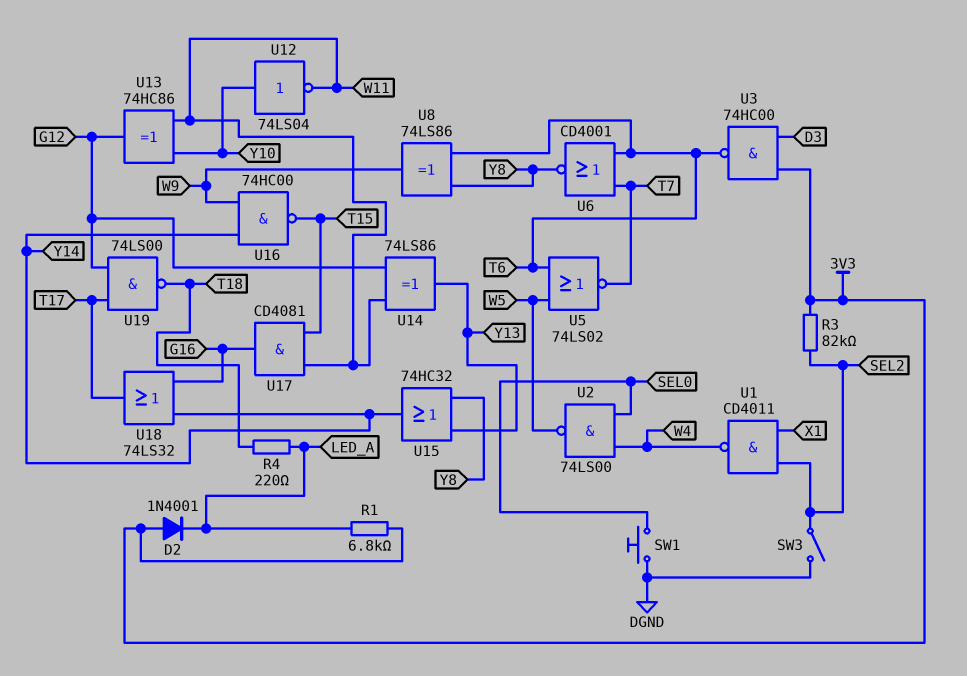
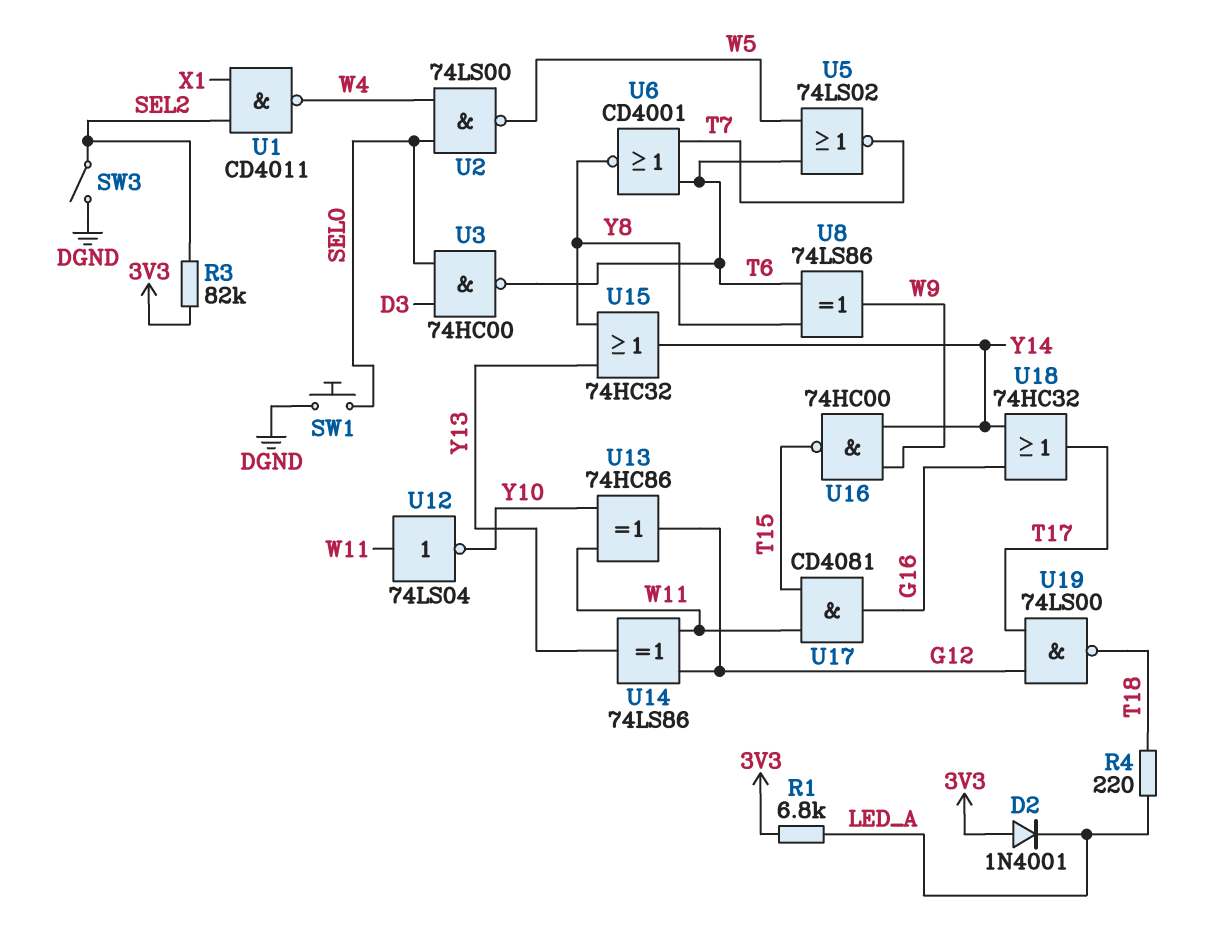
U3: NAND 74HC00 (in 3V3, in D3, out T6) -> NAND 74HC00 (in D3, in SEL0, out T6)
U12: NOT 74LS04 (in Y10, out W11) -> NOT 74LS04 (in W11, out Y10)
U18: OR 74LS32 (in G16, in Y14, out T17) -> OR 74HC32 (in G16, in Y14, out T17)

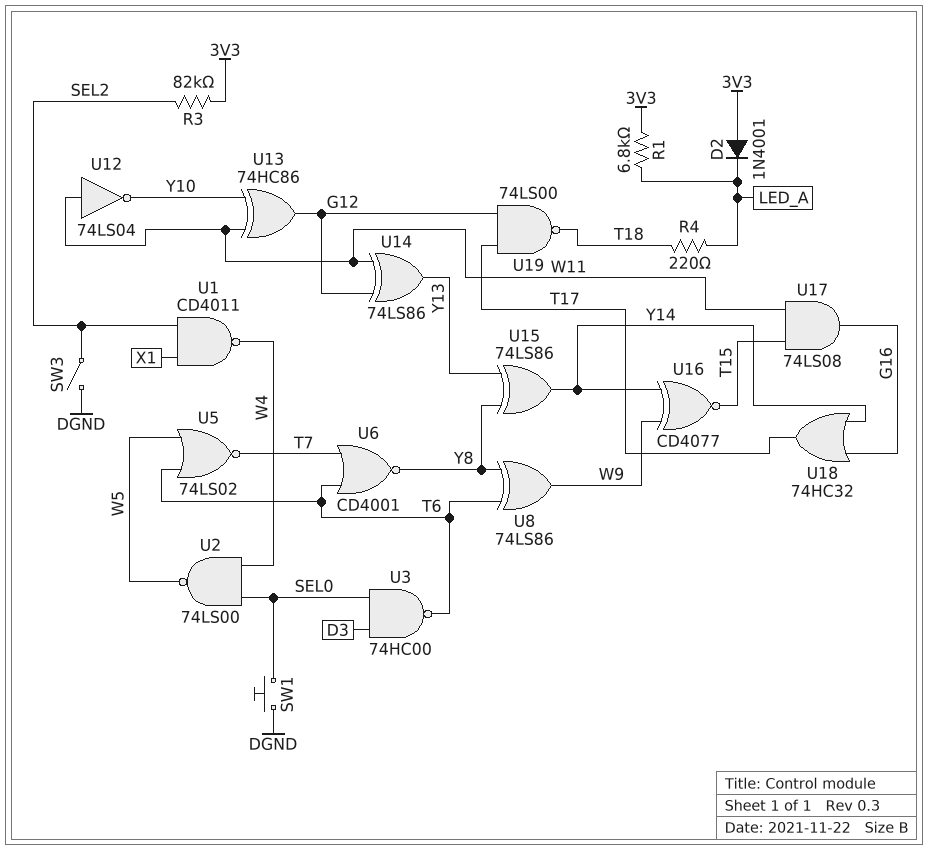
U15: OR 74HC32 (in Y8, in Y13, out Y14) -> XOR 74LS86 (in Y8, in Y13, out Y14)
U16: NAND 74HC00 (in W9, in Y14, out T15) -> XNOR CD4077 (in W9, in Y14, out T15)
U17: AND CD4081 (in T15, in W11, out G16) -> AND 74LS08 (in T15, in W11, out G16)

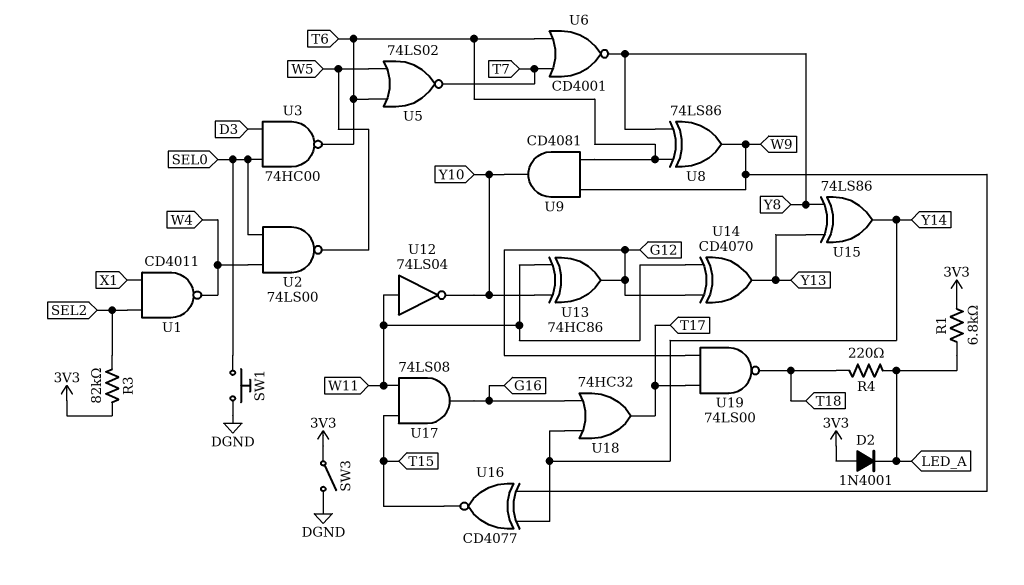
SW3: switch (DGND, SEL2) -> switch (3V3, DGND)
U9: none -> AND CD4081 (in T6, in W9, out Y10)
U14: XOR 74LS86 (in G12, in W11, out Y13) -> XOR CD4070 (in G12, in W11, out Y13)

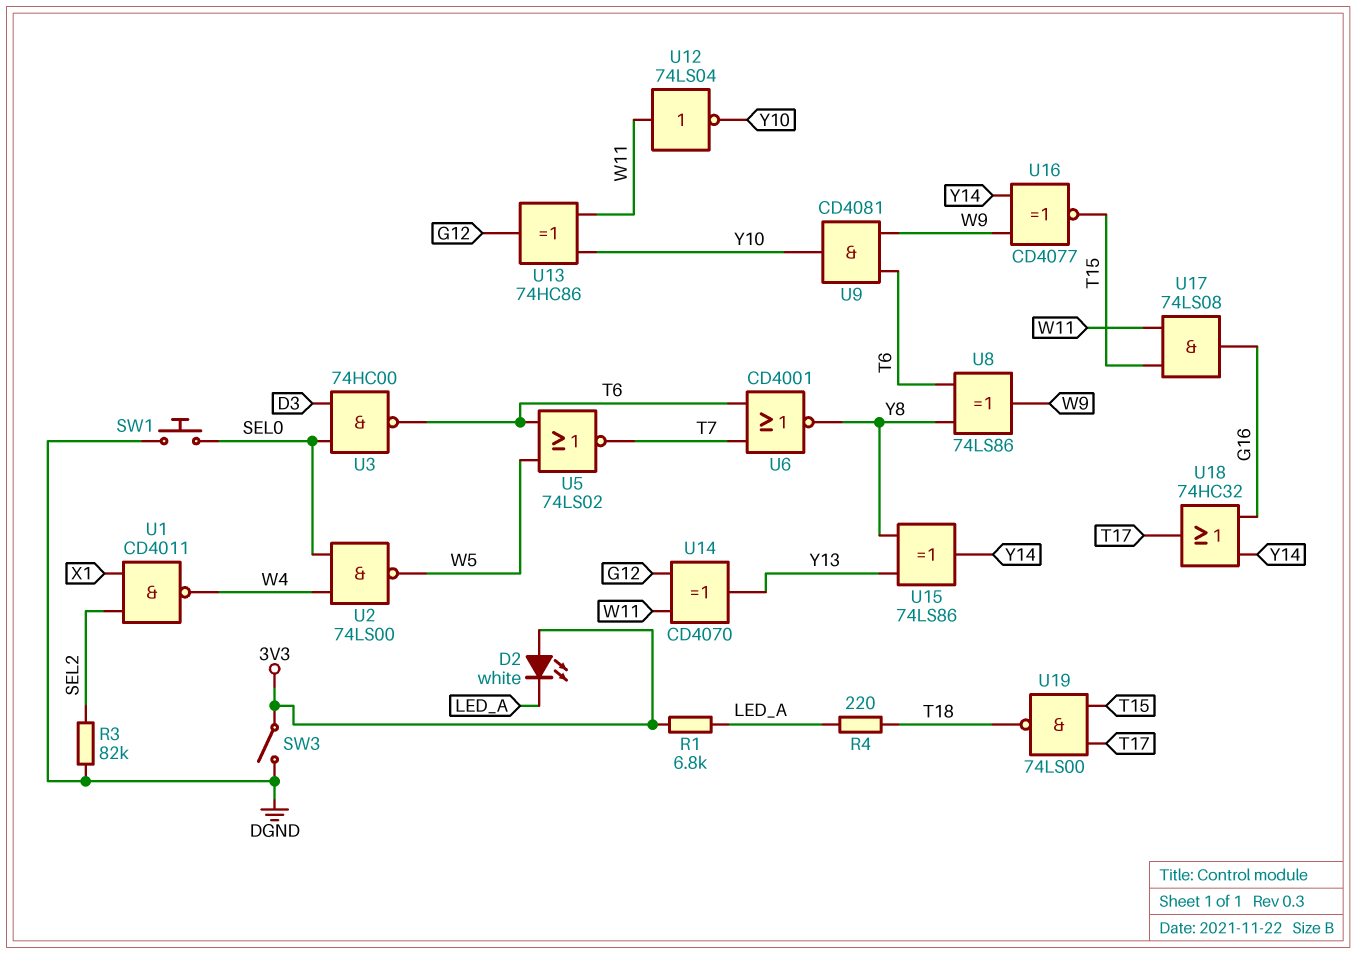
D2: diode 1N4001 (A 3V3, K LED_A) -> LED white (A 3V3, K LED_A)
R3: 82k (3V3, SEL2) -> 82k (DGND, SEL2)
U19: NAND 74LS00 (in G12, in T17, out T18) -> NAND 74LS00 (in T15, in T17, out T18)

